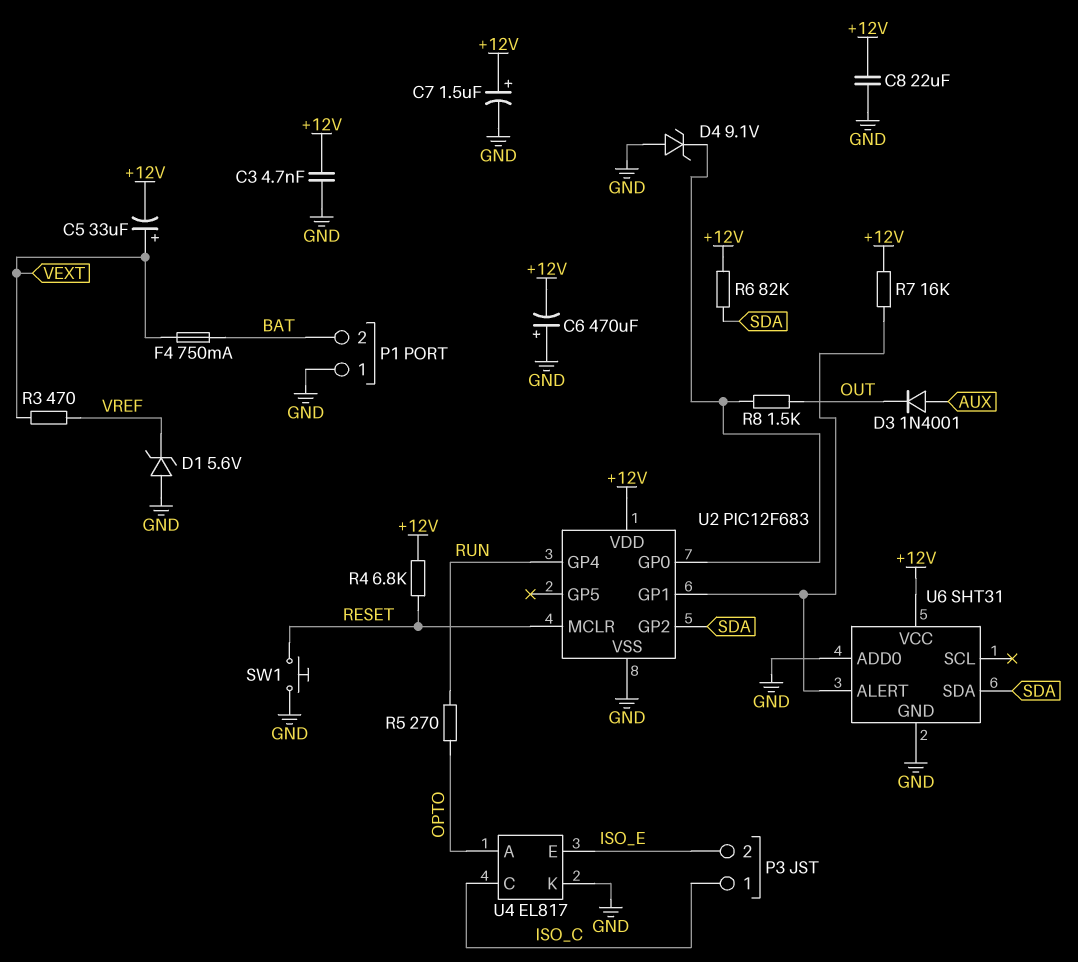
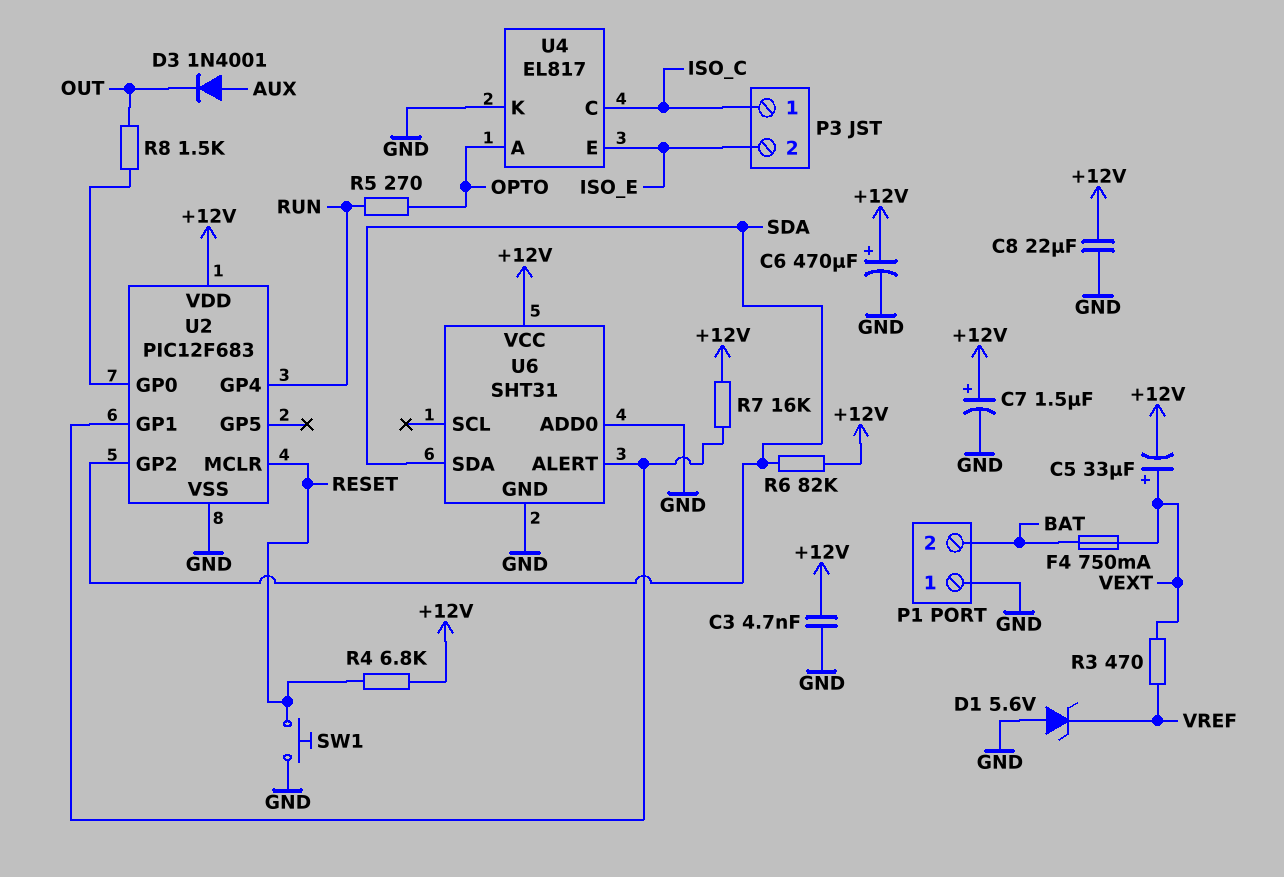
C6: 470uF (plus GND, minus +12V) -> 470uF (plus +12V, minus GND)
D4: zener 9.1V (A GND, K U2/GP0) -> none

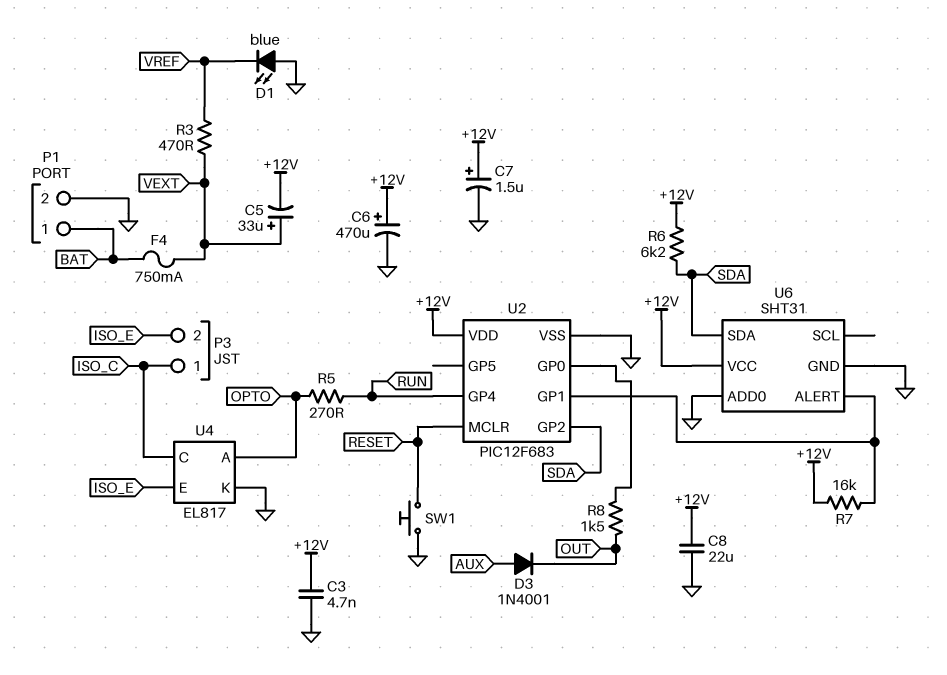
D1: zener 5.6V (A GND, K VREF) -> LED blue (A GND, K VREF)
P1 pin 1: GND -> BAT
P1 pin 2: BAT -> GND
R4: 6.8k (+12V, RESET) -> none
R6: 82k (+12V, SDA) -> 6.2k (+12V, SDA)

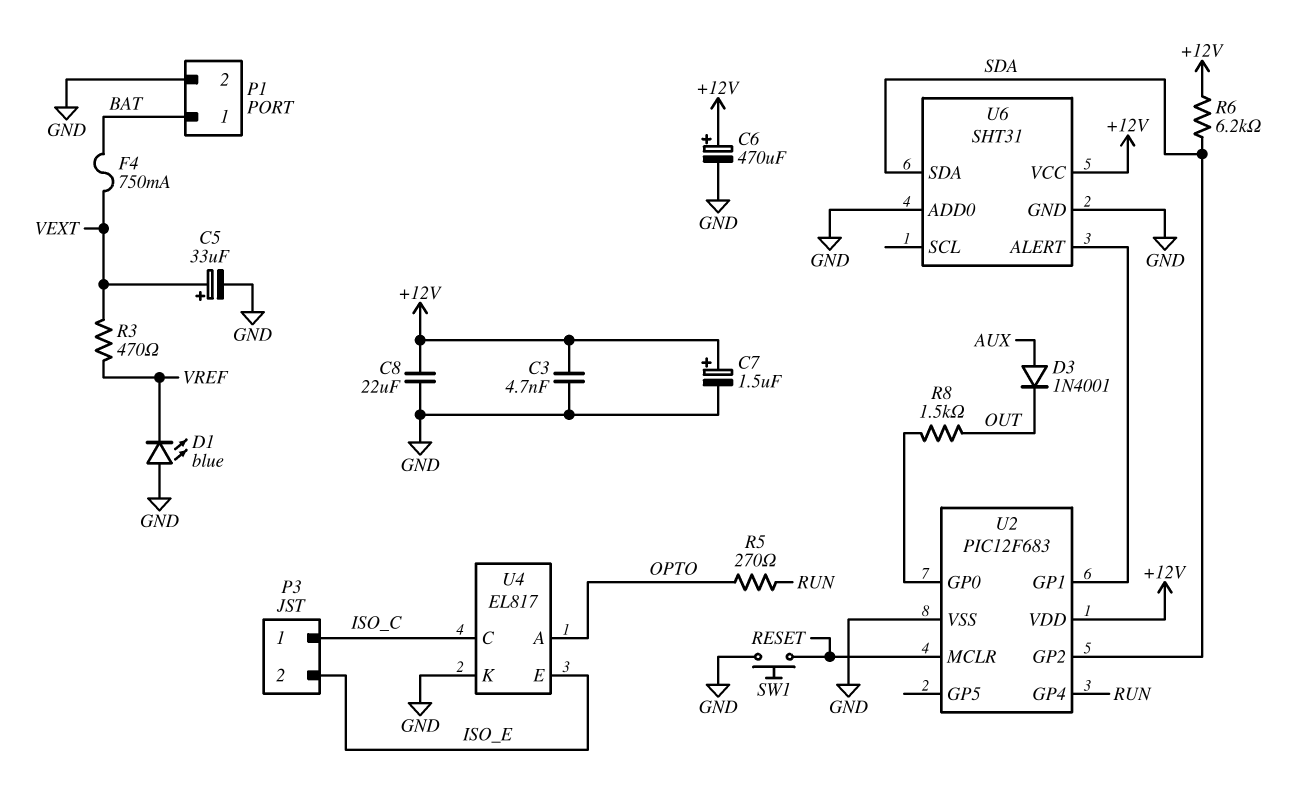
C5: 33uF (plus VEXT, minus +12V) -> 33uF (plus VEXT, minus GND)
R7: 16k (+12V, U2/GP1) -> none

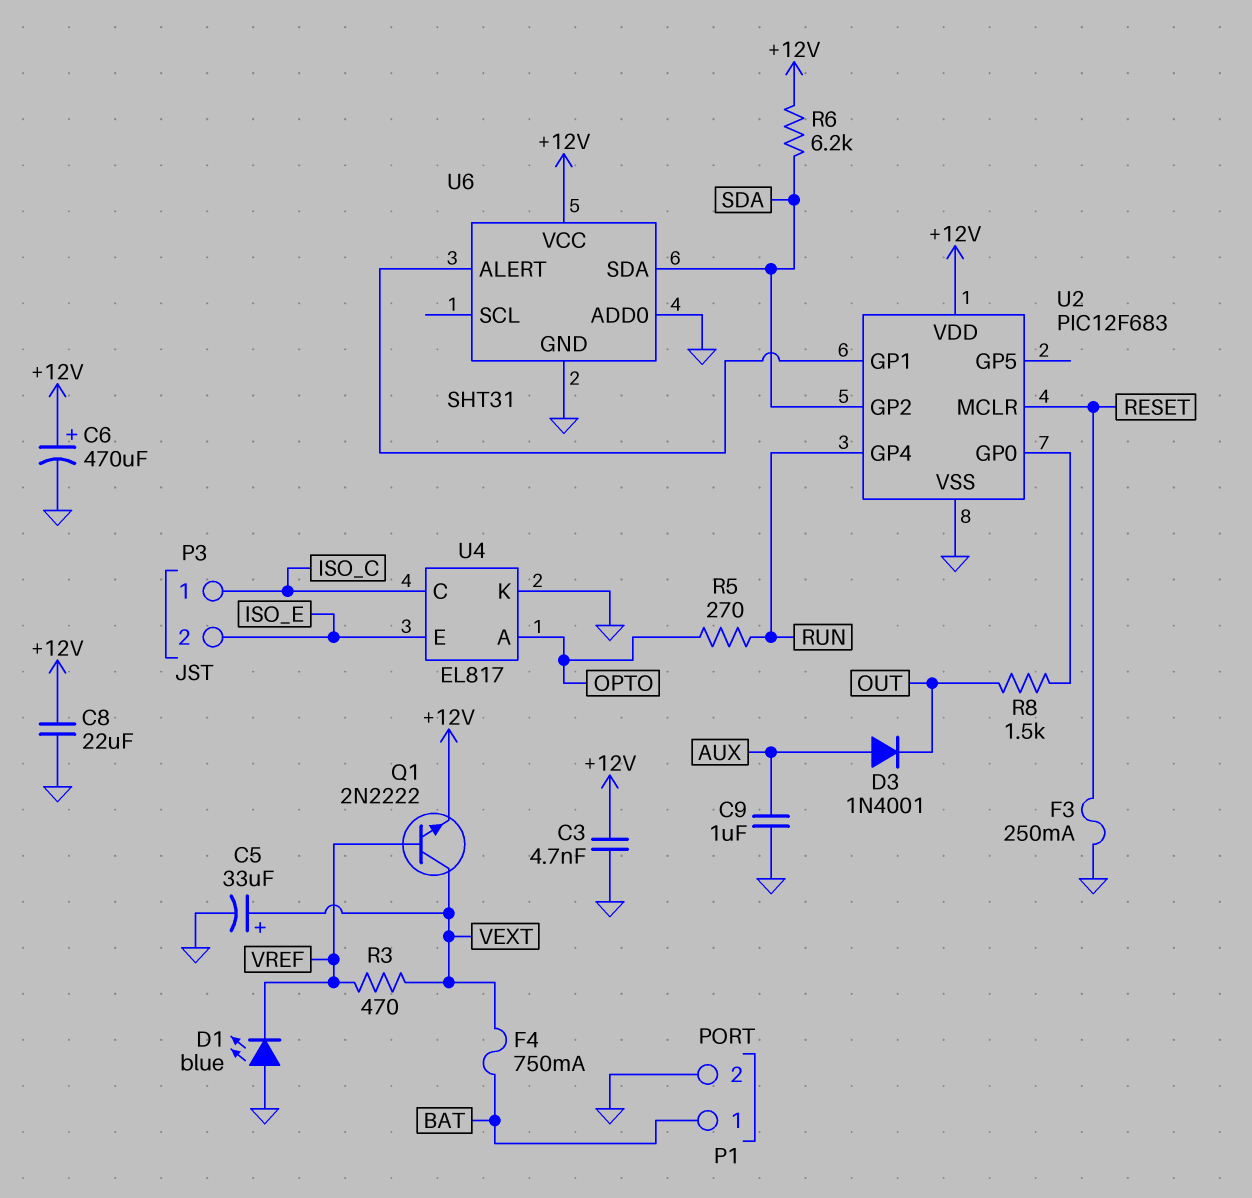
C7: 1.5uF (plus +12V, minus GND) -> none
C9: none -> 1uF (AUX, GND)
F3: none -> 250mA (GND, RESET)
Q1: none -> NPN 2N2222 (B VREF, C VEXT, E +12V)
SW1: button (GND, RESET) -> none

